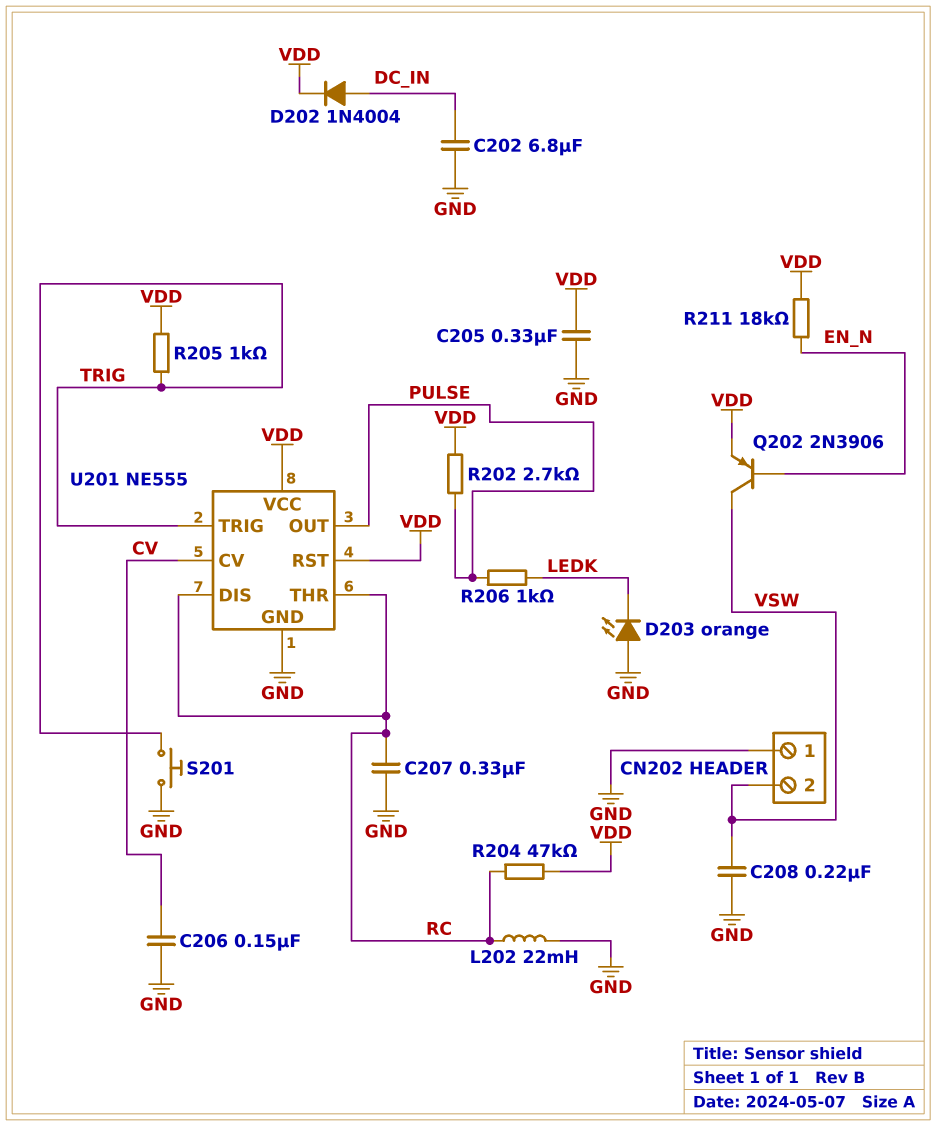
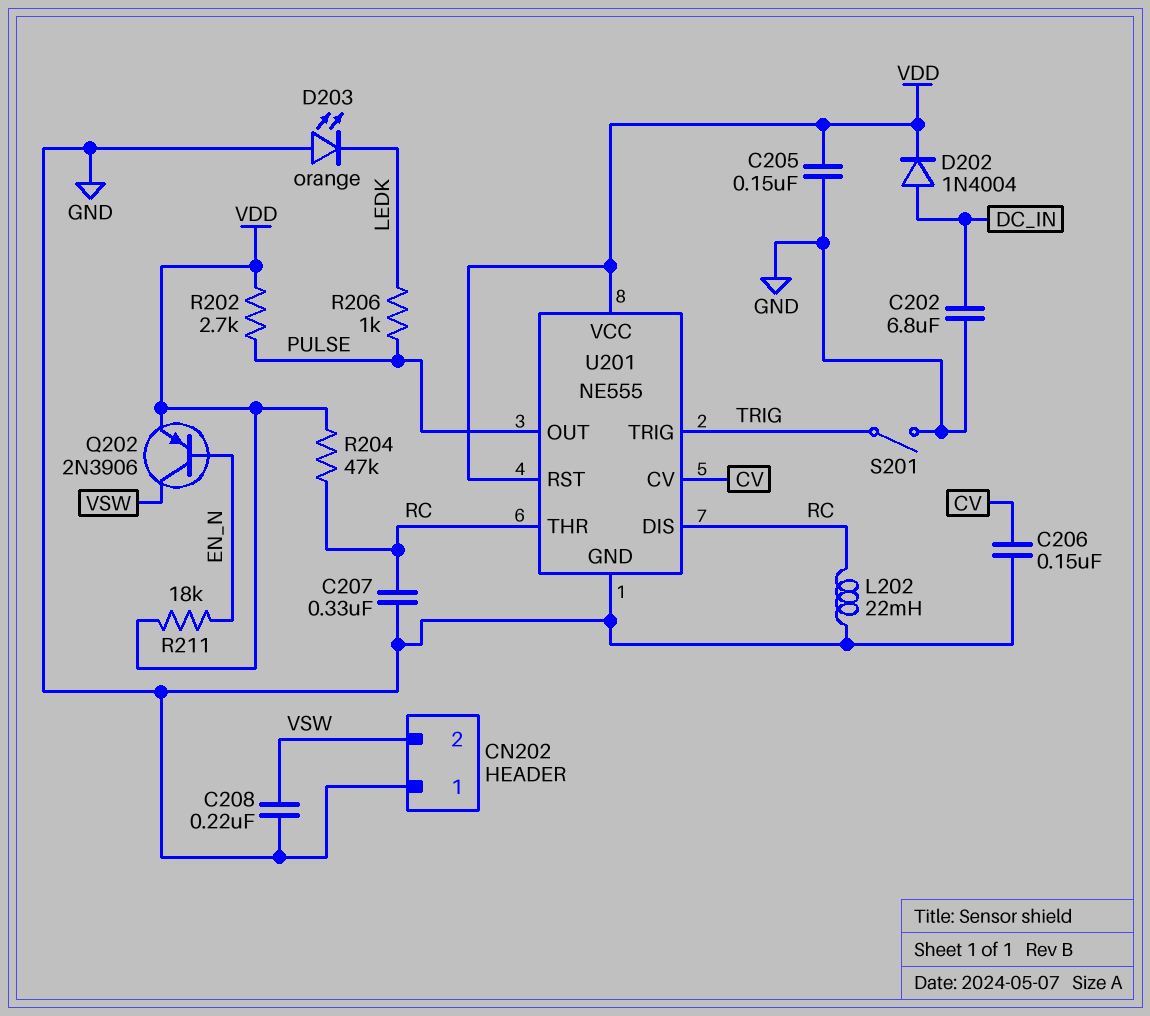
C205: 330nF (GND, VDD) -> 150nF (GND, VDD)
R205: 1k (TRIG, VDD) -> none
S201: button (GND, TRIG) -> switch (GND, TRIG)

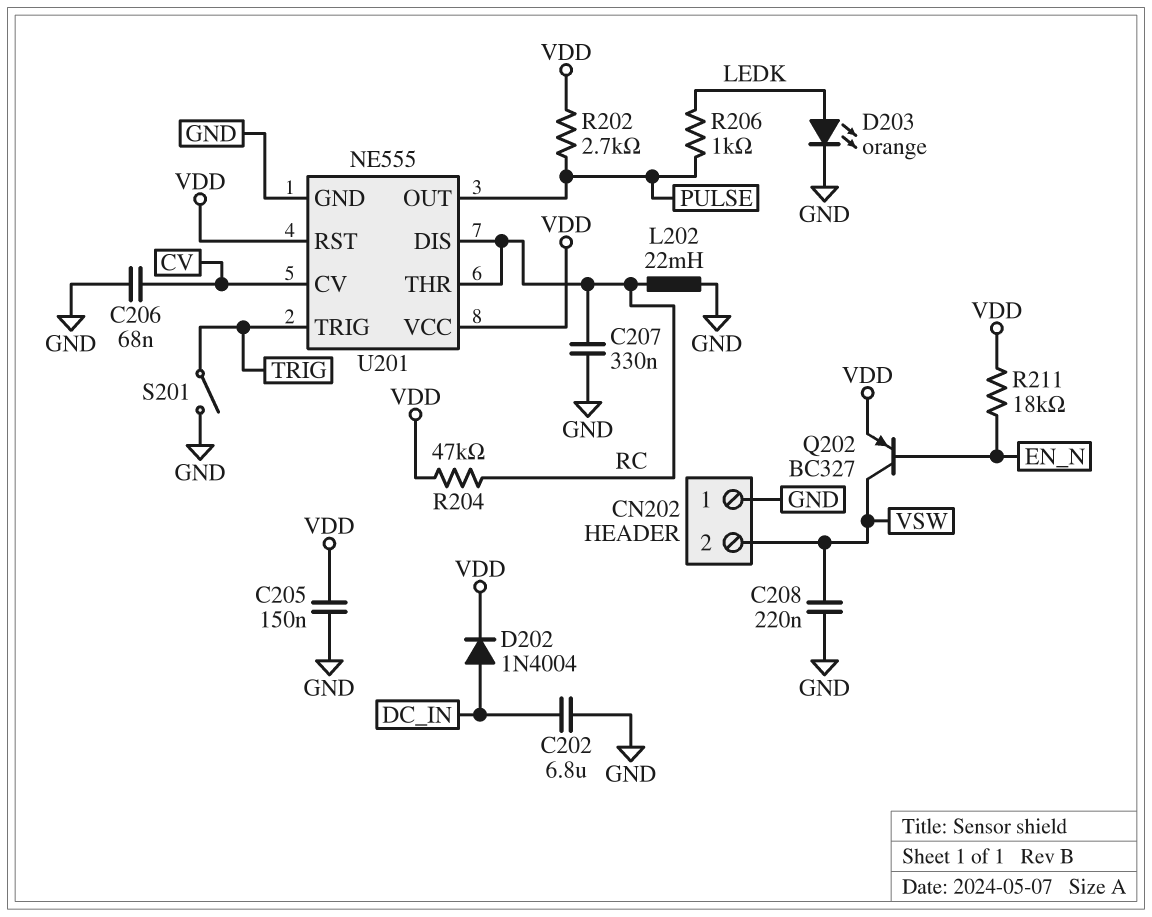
C206: 150nF (CV, GND) -> 68nF (CV, GND)
D203: LED orange (A GND, K LEDK) -> LED orange (A LEDK, K GND)
Q202: PNP 2N3906 (B EN_N, C VSW, E VDD) -> PNP BC327 (B EN_N, C VSW, E VDD)

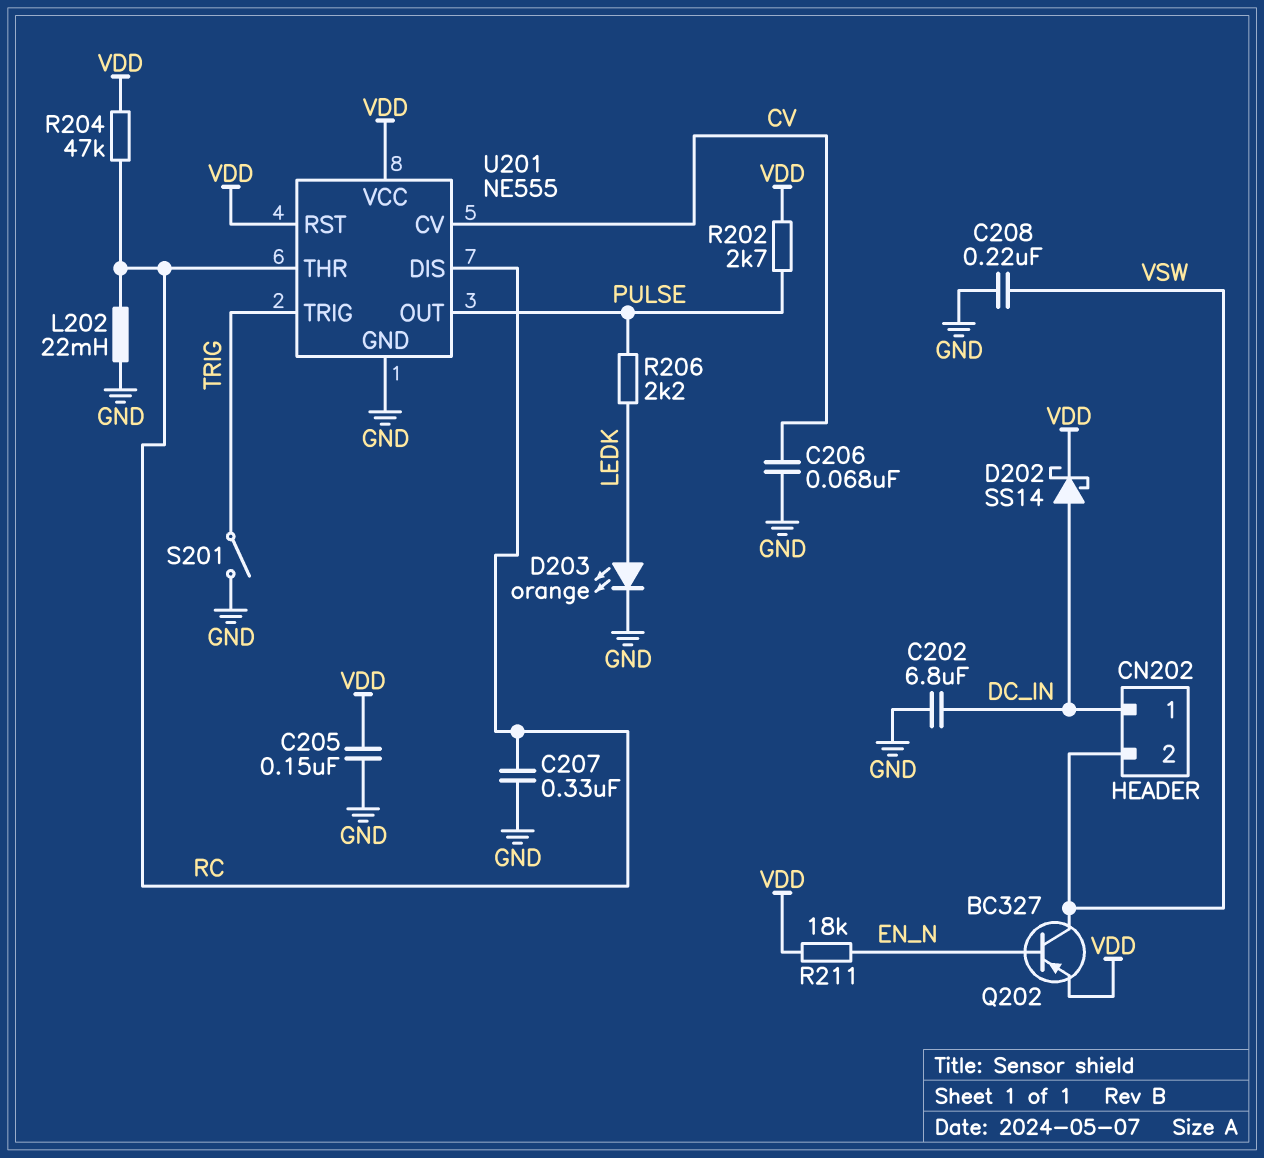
CN202 pin 1: GND -> DC_IN
D202: diode 1N4004 (A DC_IN, K VDD) -> schottky SS14 (A DC_IN, K VDD)
R206: 1k (LEDK, PULSE) -> 2.2k (LEDK, PULSE)

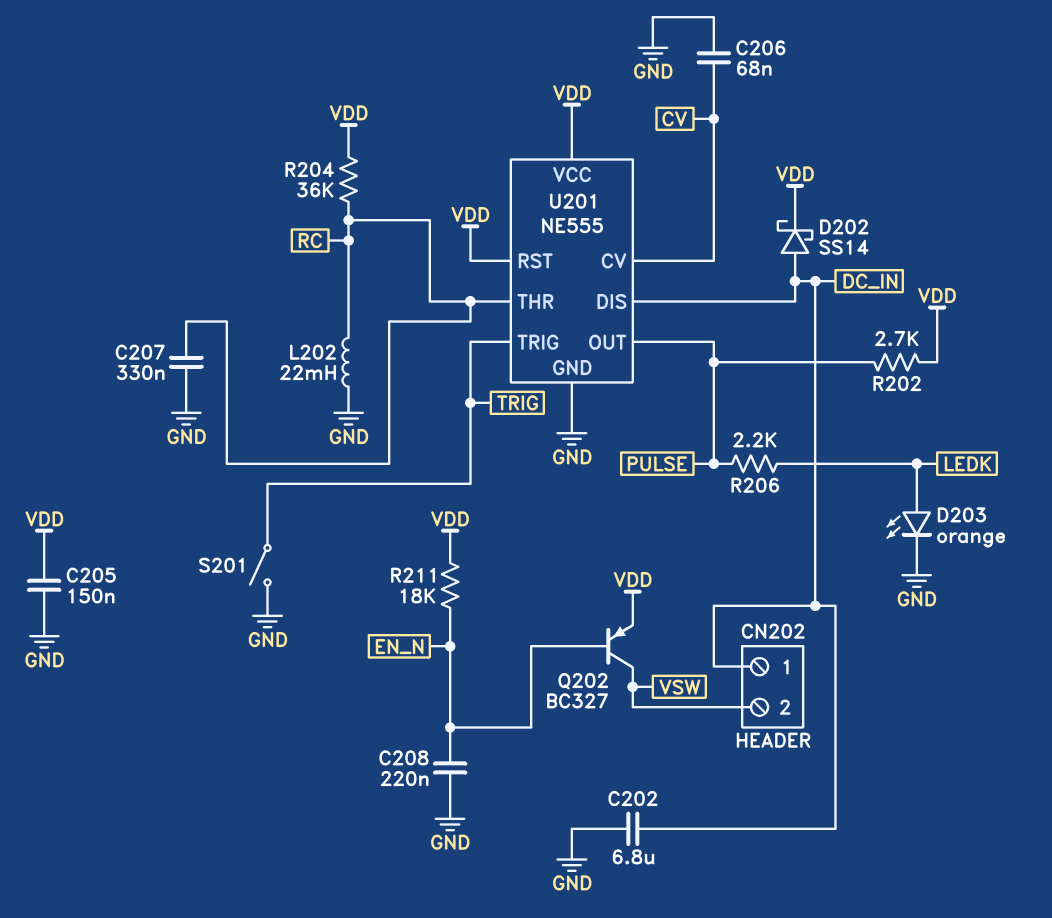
C208: 220nF (GND, VSW) -> 220nF (EN_N, GND)
R204: 47k (RC, VDD) -> 36k (RC, VDD)
U201 pin DIS: RC -> DC_IN

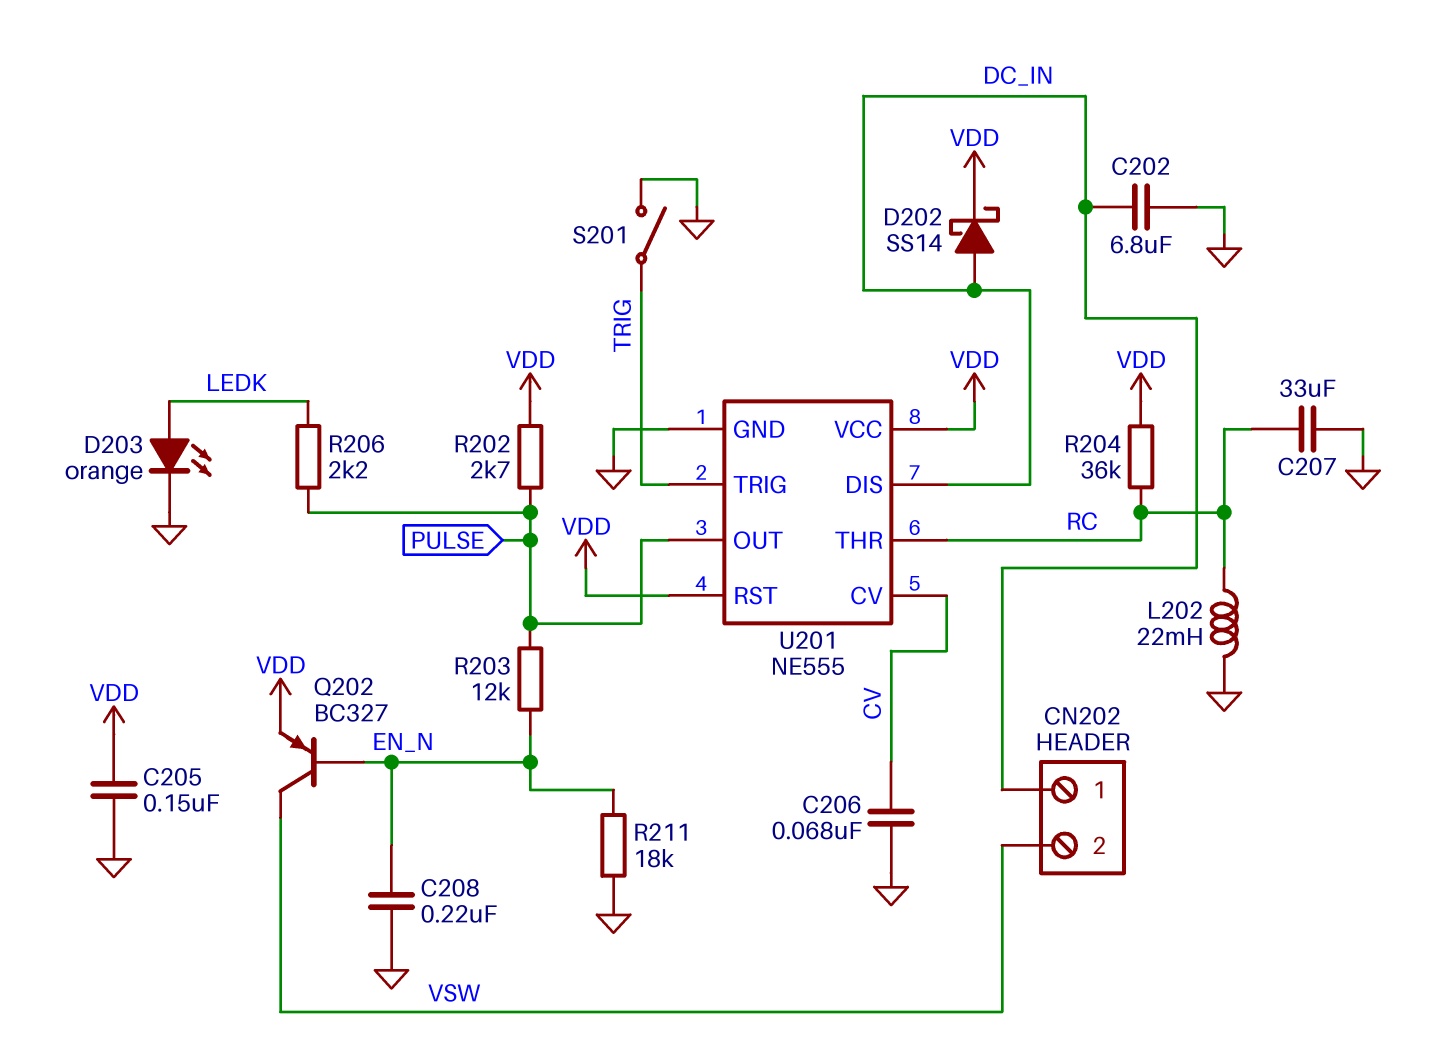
C207: 330nF (GND, RC) -> 33uF (GND, RC)
R203: none -> 12k (EN_N, PULSE)
R211: 18k (EN_N, VDD) -> 18k (EN_N, GND)

